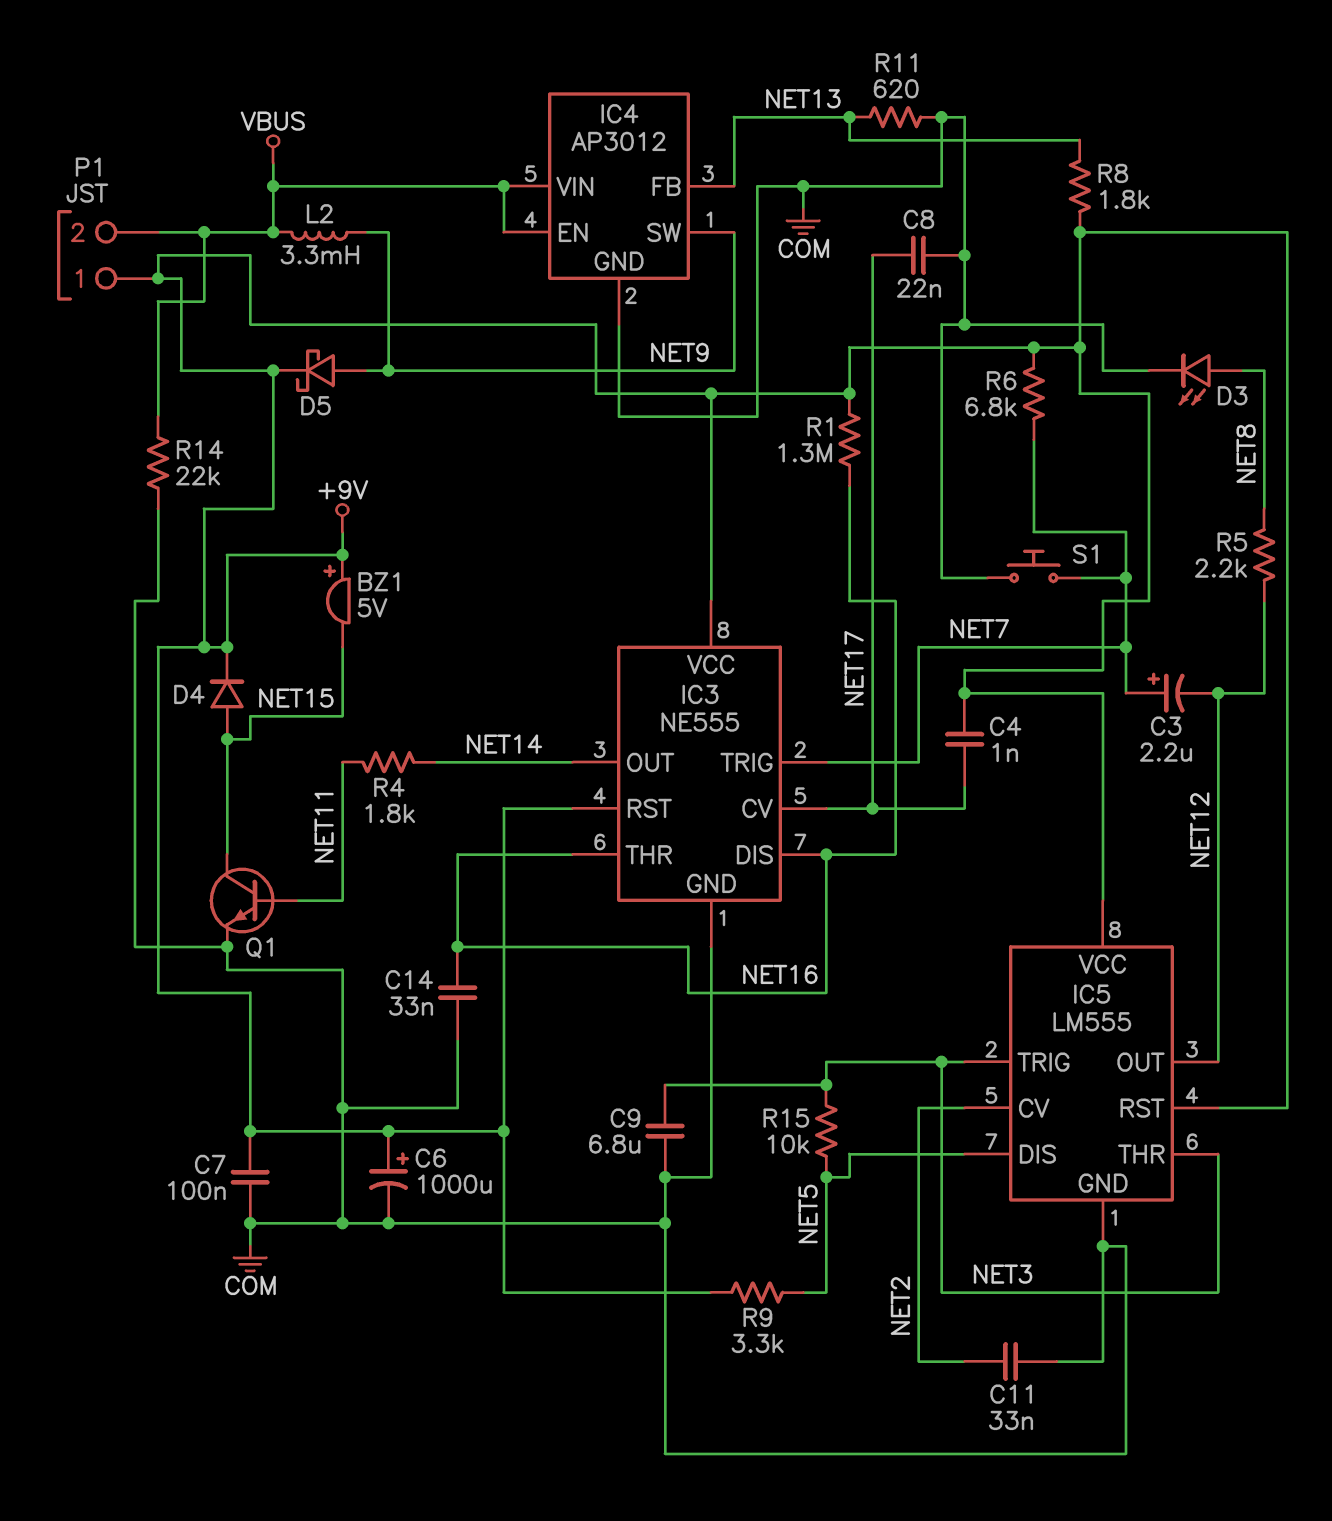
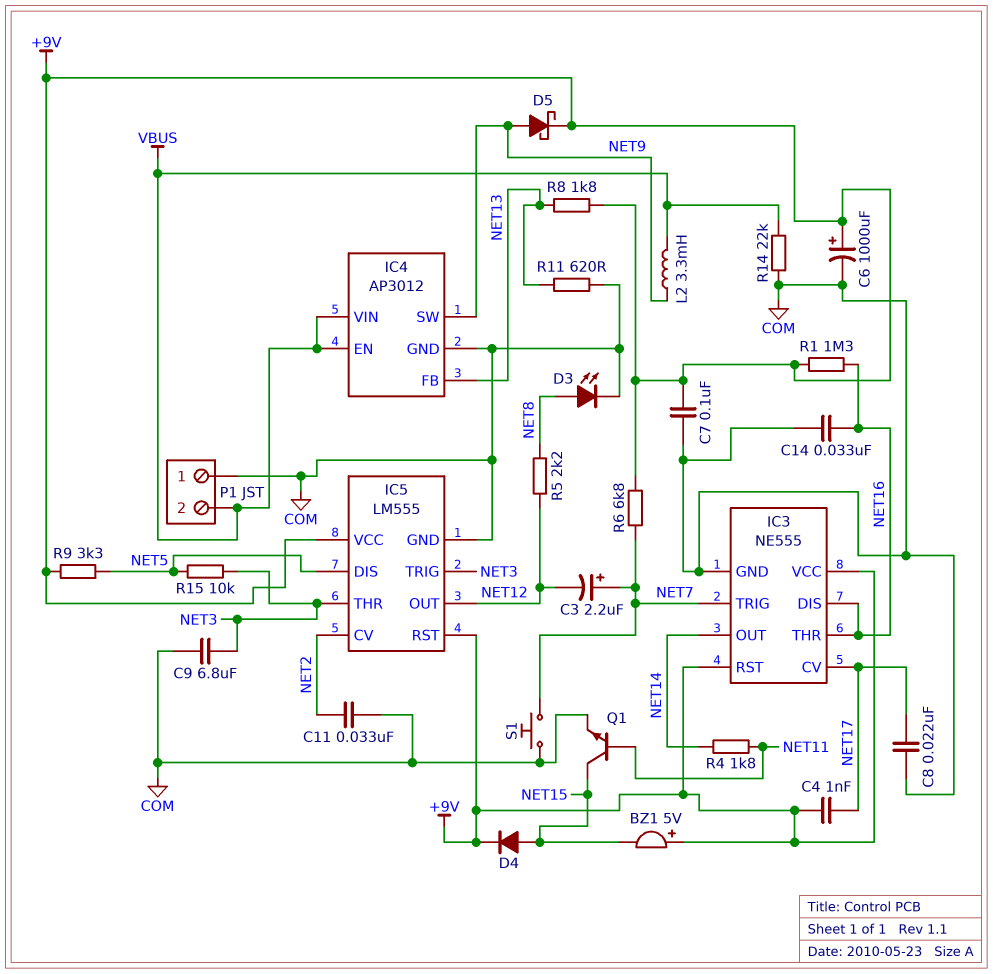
P1 pin 1: +9V -> COM

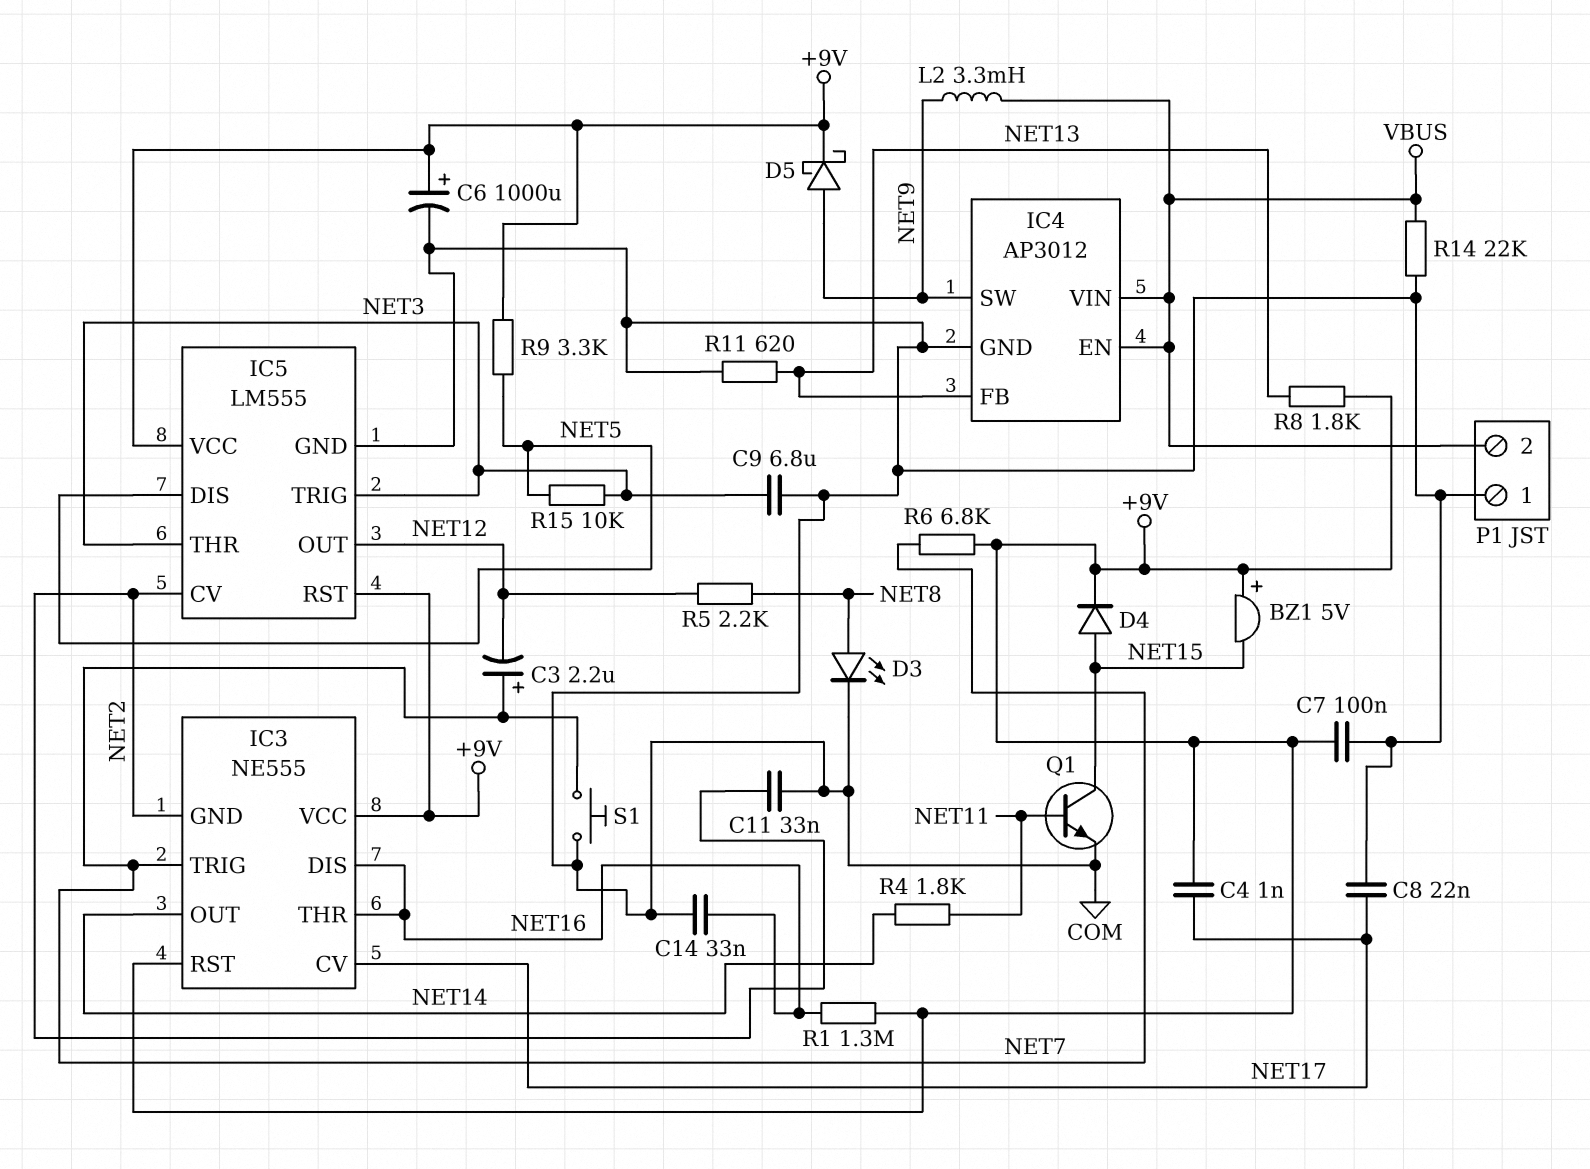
IC3 pin GND: COM -> NET2

